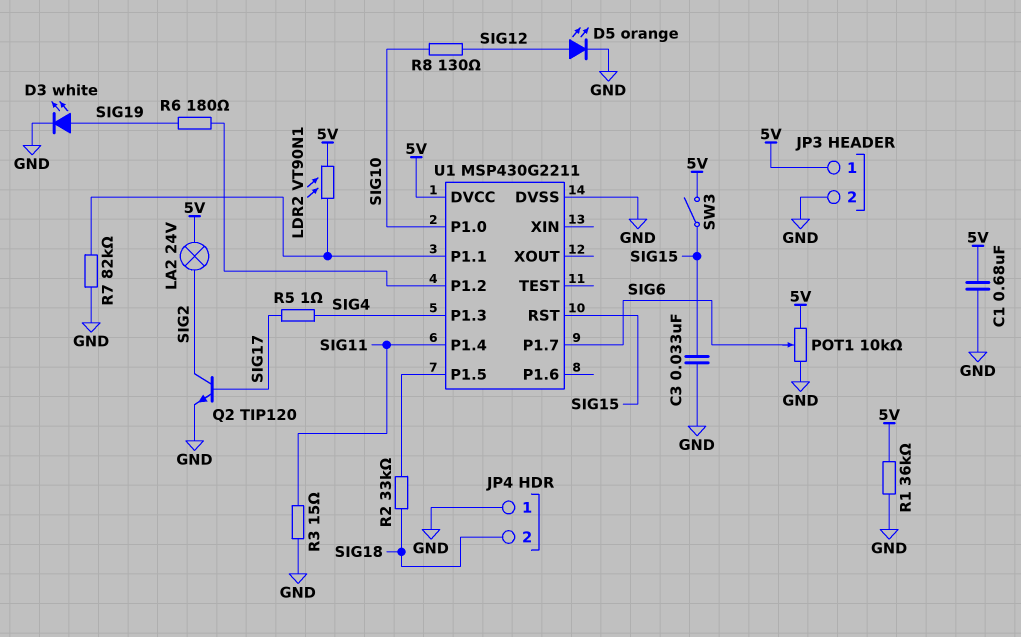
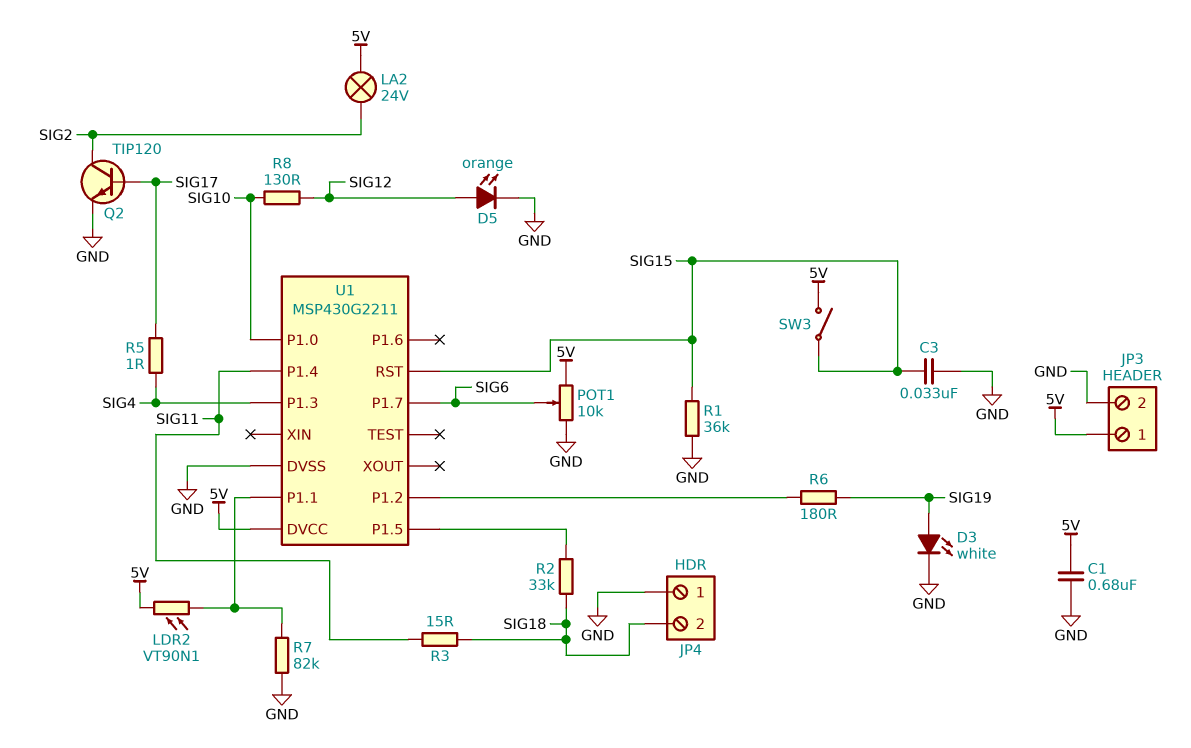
R1: 36k (5V, GND) -> 36k (GND, SIG15)
R3: 15 (GND, SIG11) -> 15 (SIG11, SIG18)

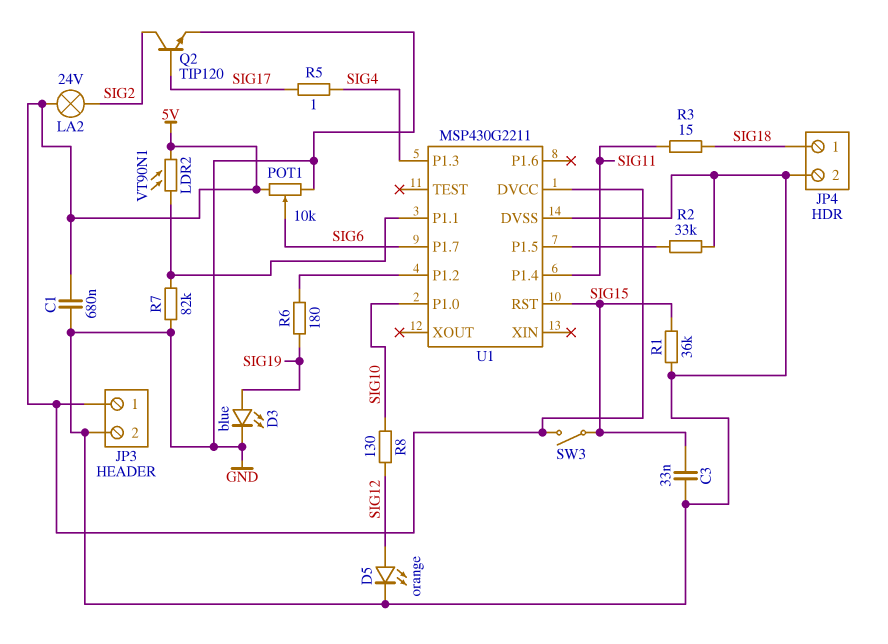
D3: LED white (A SIG19, K GND) -> LED blue (A SIG19, K GND)
JP4 pin 1: GND -> SIG18
JP4 pin 2: SIG18 -> GND
R2: 33k (SIG18, U1/P1.5) -> 33k (GND, U1/P1.5)

